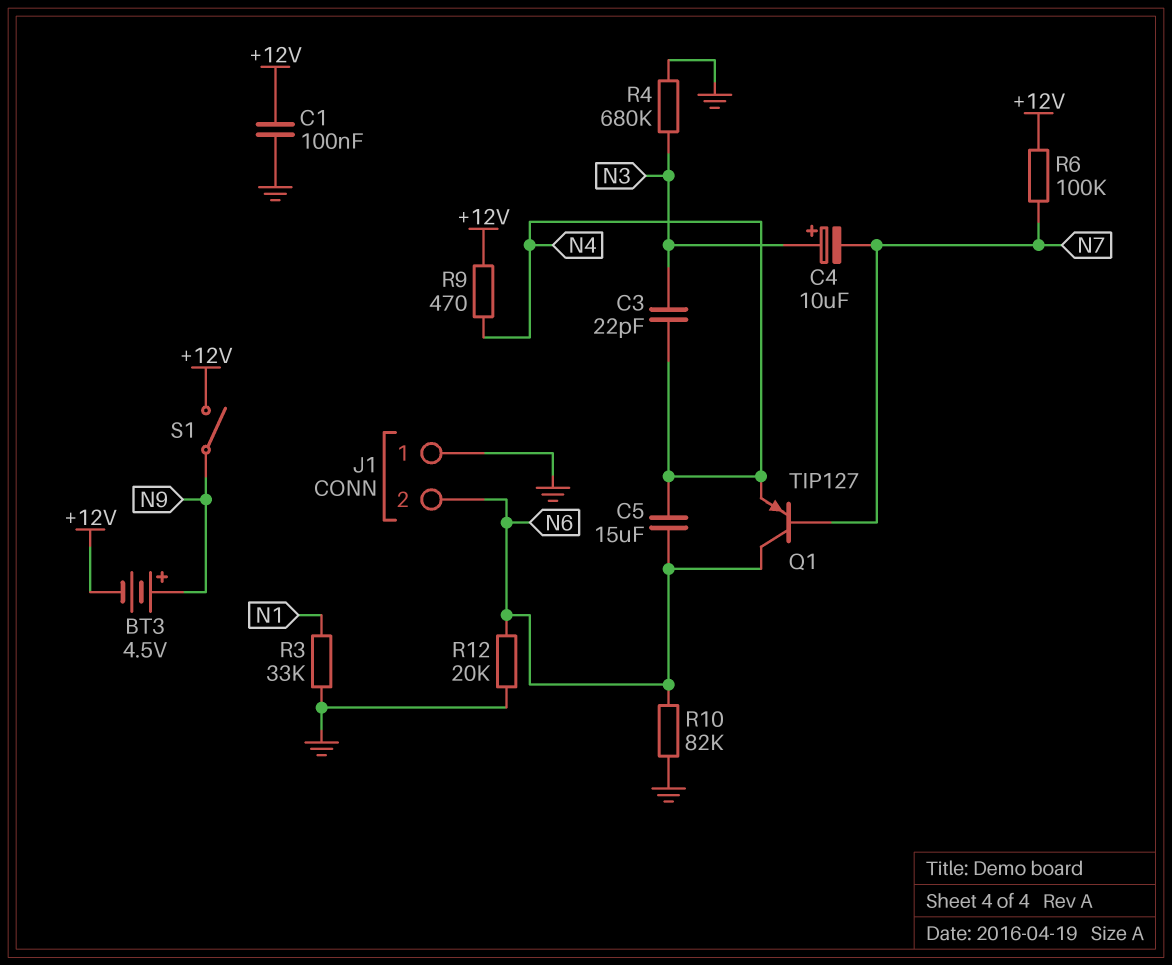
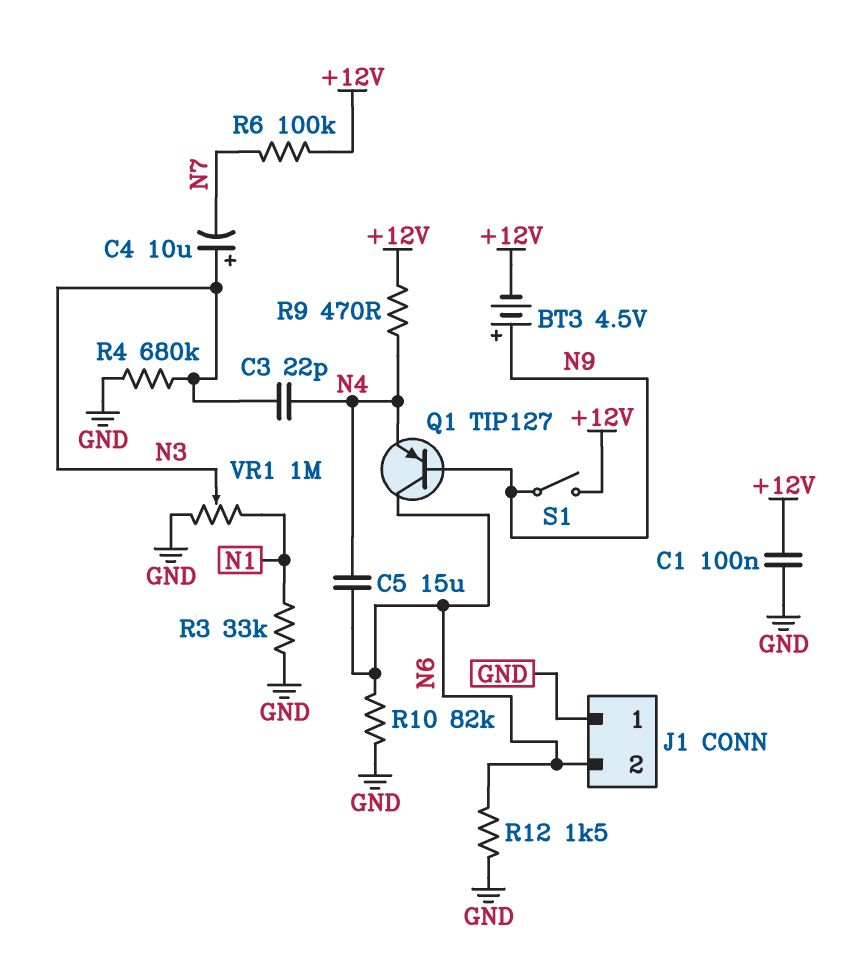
Q1: PNP TIP127 (B N7, C N6, E N4) -> PNP TIP127 (B N9, C N6, E N4)
R12: 20k (GND, N6) -> 1.5k (GND, N6)
VR1: none -> 1M (GND, N1, wiper N3)

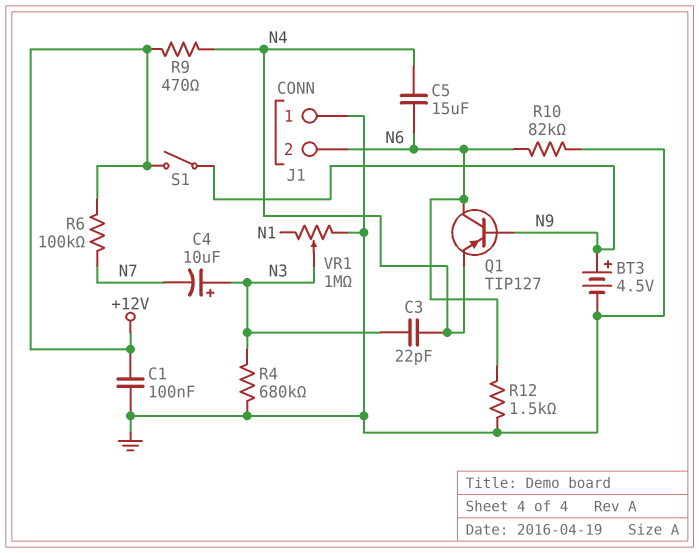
BT3: 4.5V (plus N9, minus +12V) -> 4.5V (plus N9, minus GND)
R3: 33k (GND, N1) -> none

